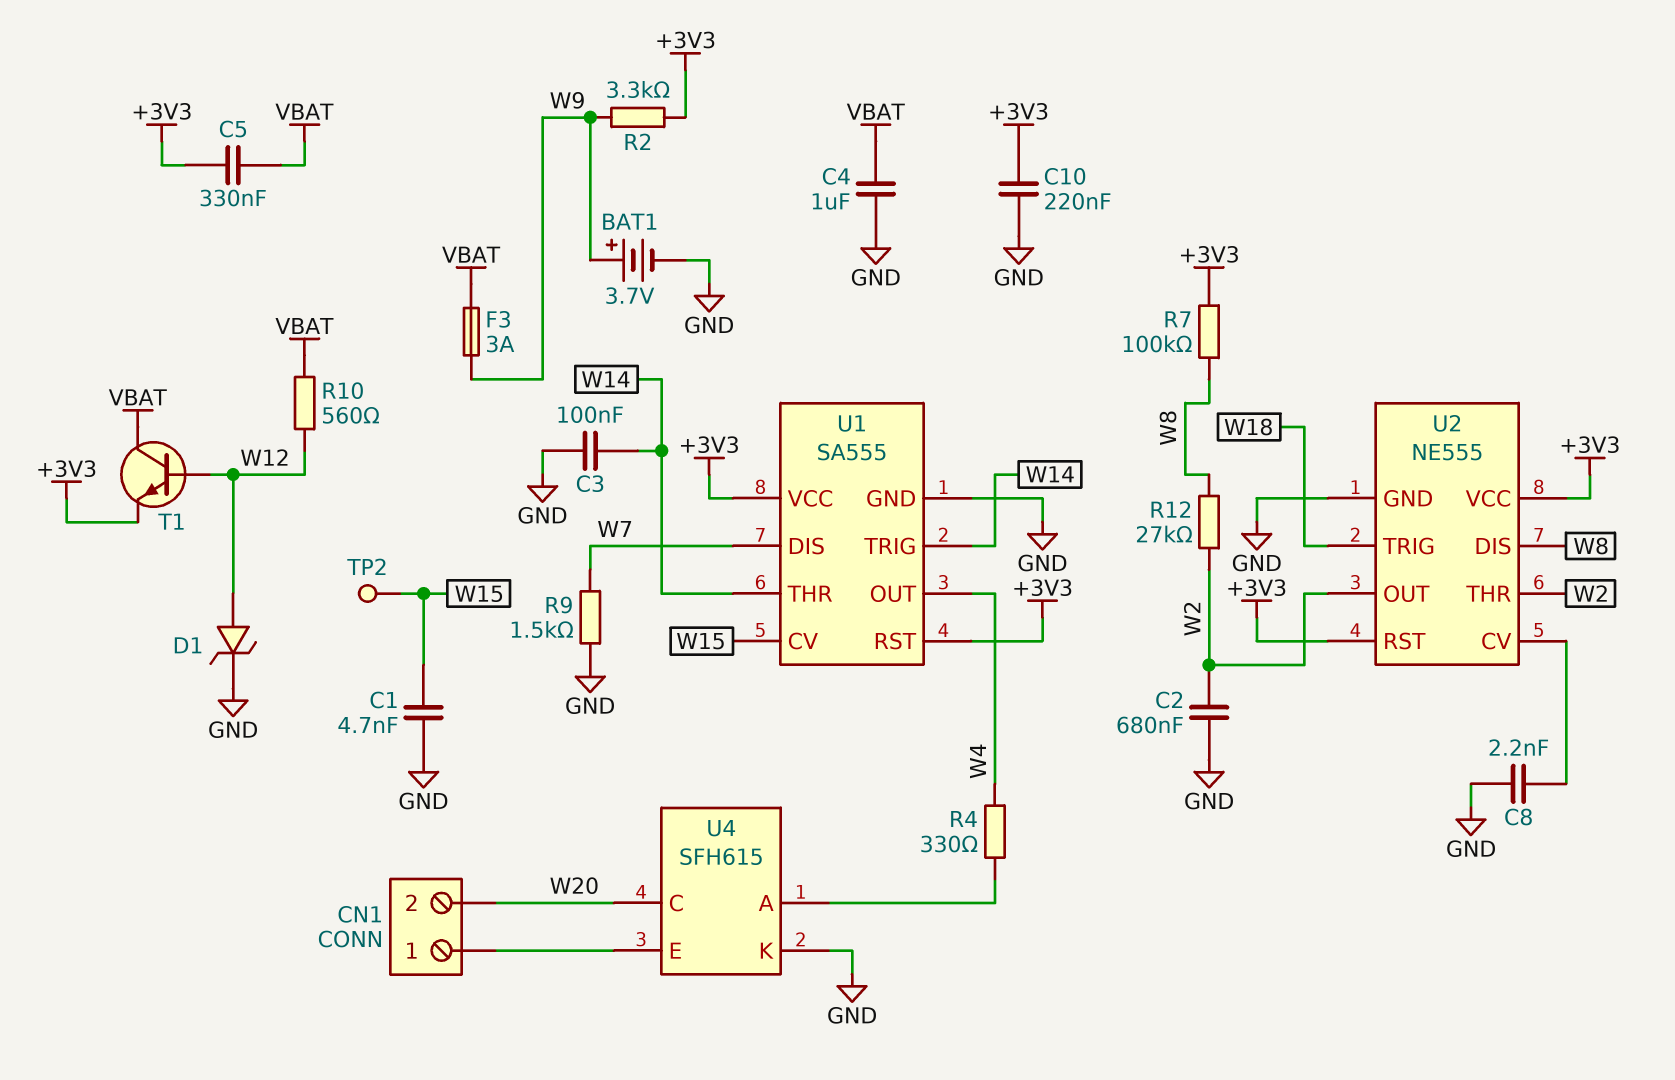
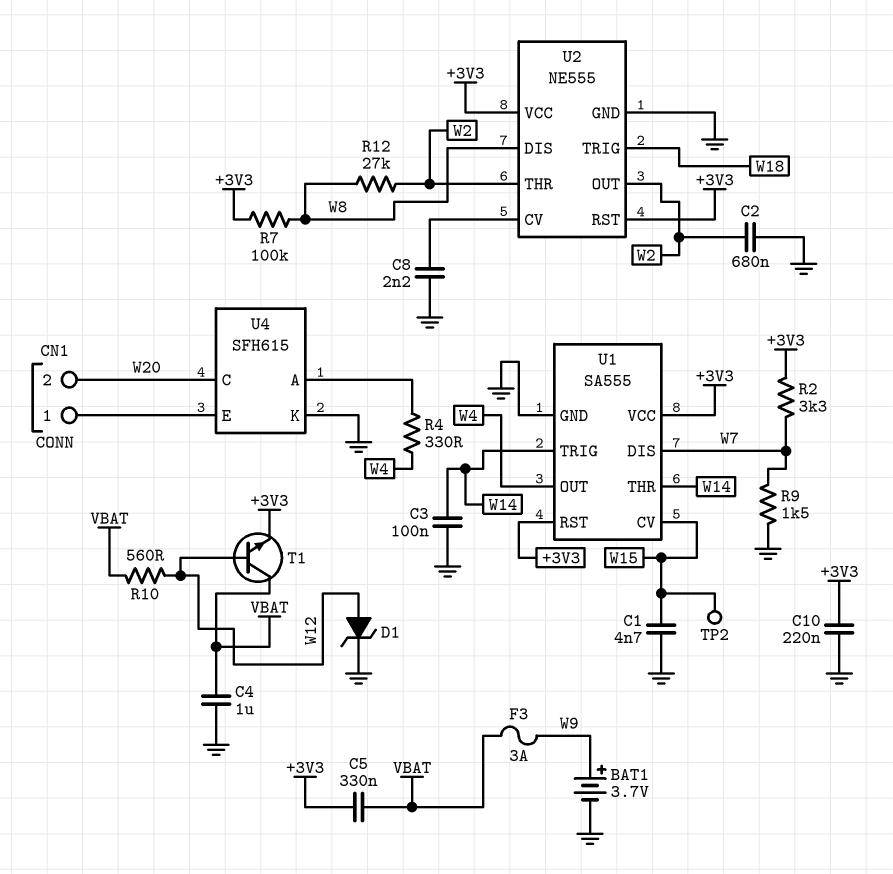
R2: 3.3k (+3V3, W9) -> 3.3k (+3V3, W7)

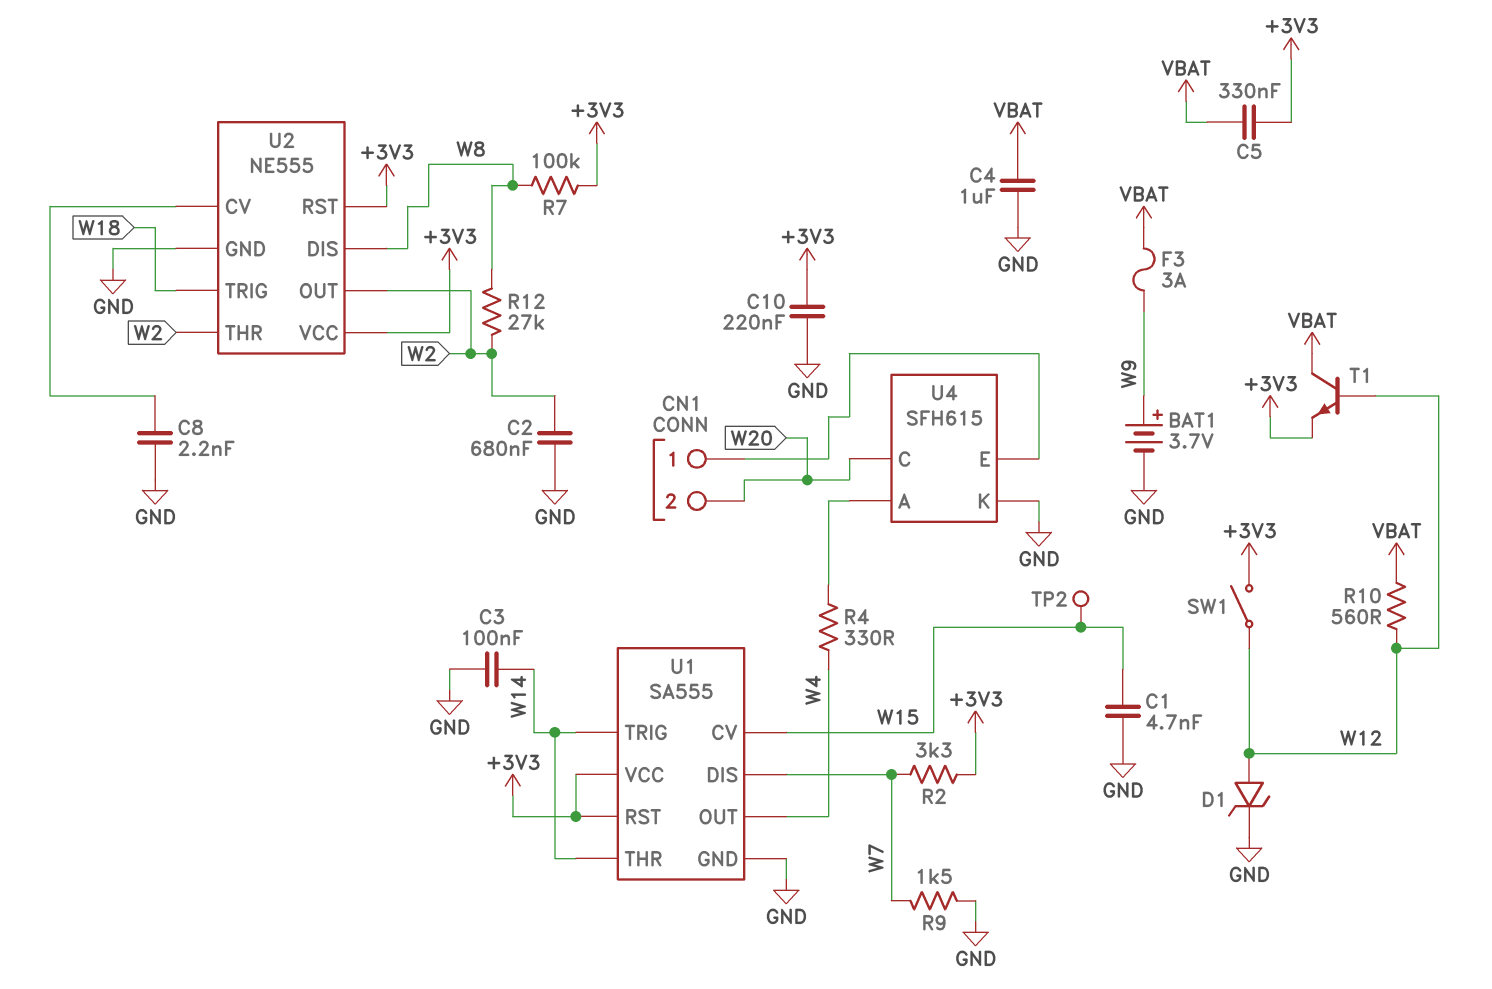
SW1: none -> switch (+3V3, W12)

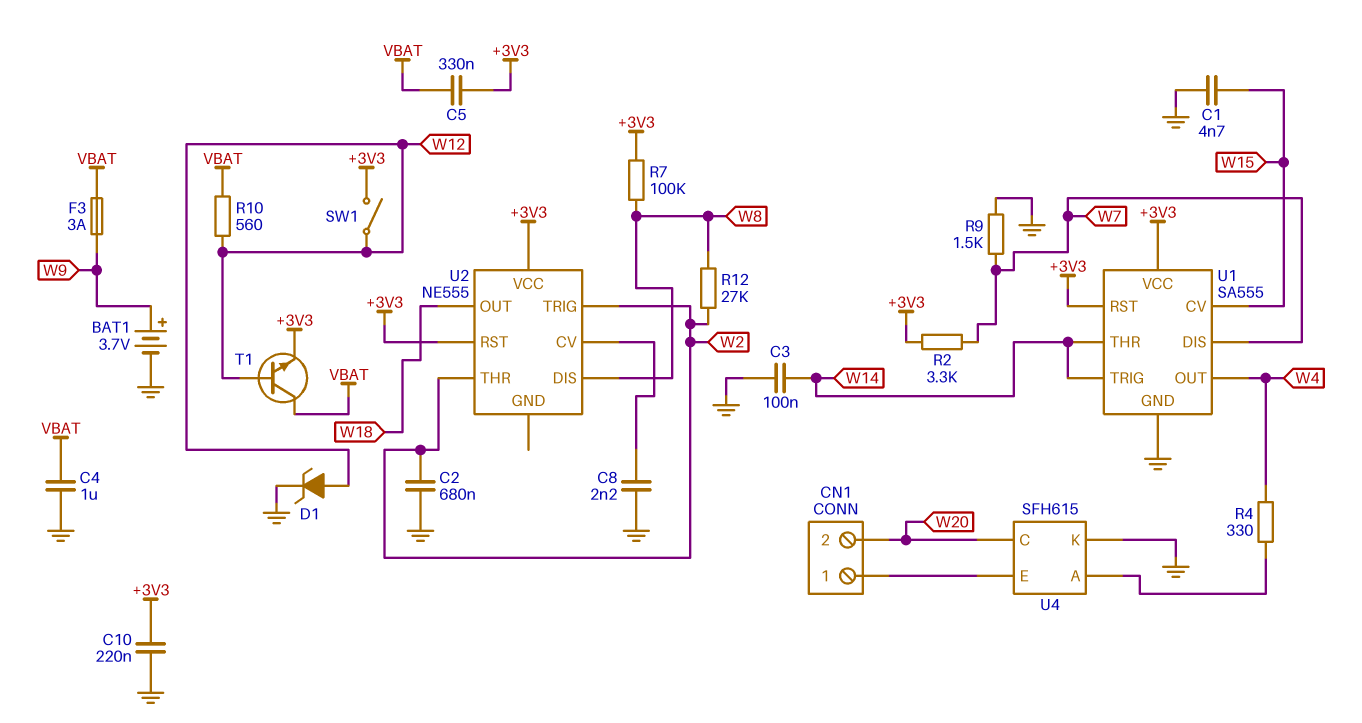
TP2: test point (W15) -> none
U2 pin GND: GND -> none
U2 pin OUT: W2 -> W18
U2 pin TRIG: W18 -> W2

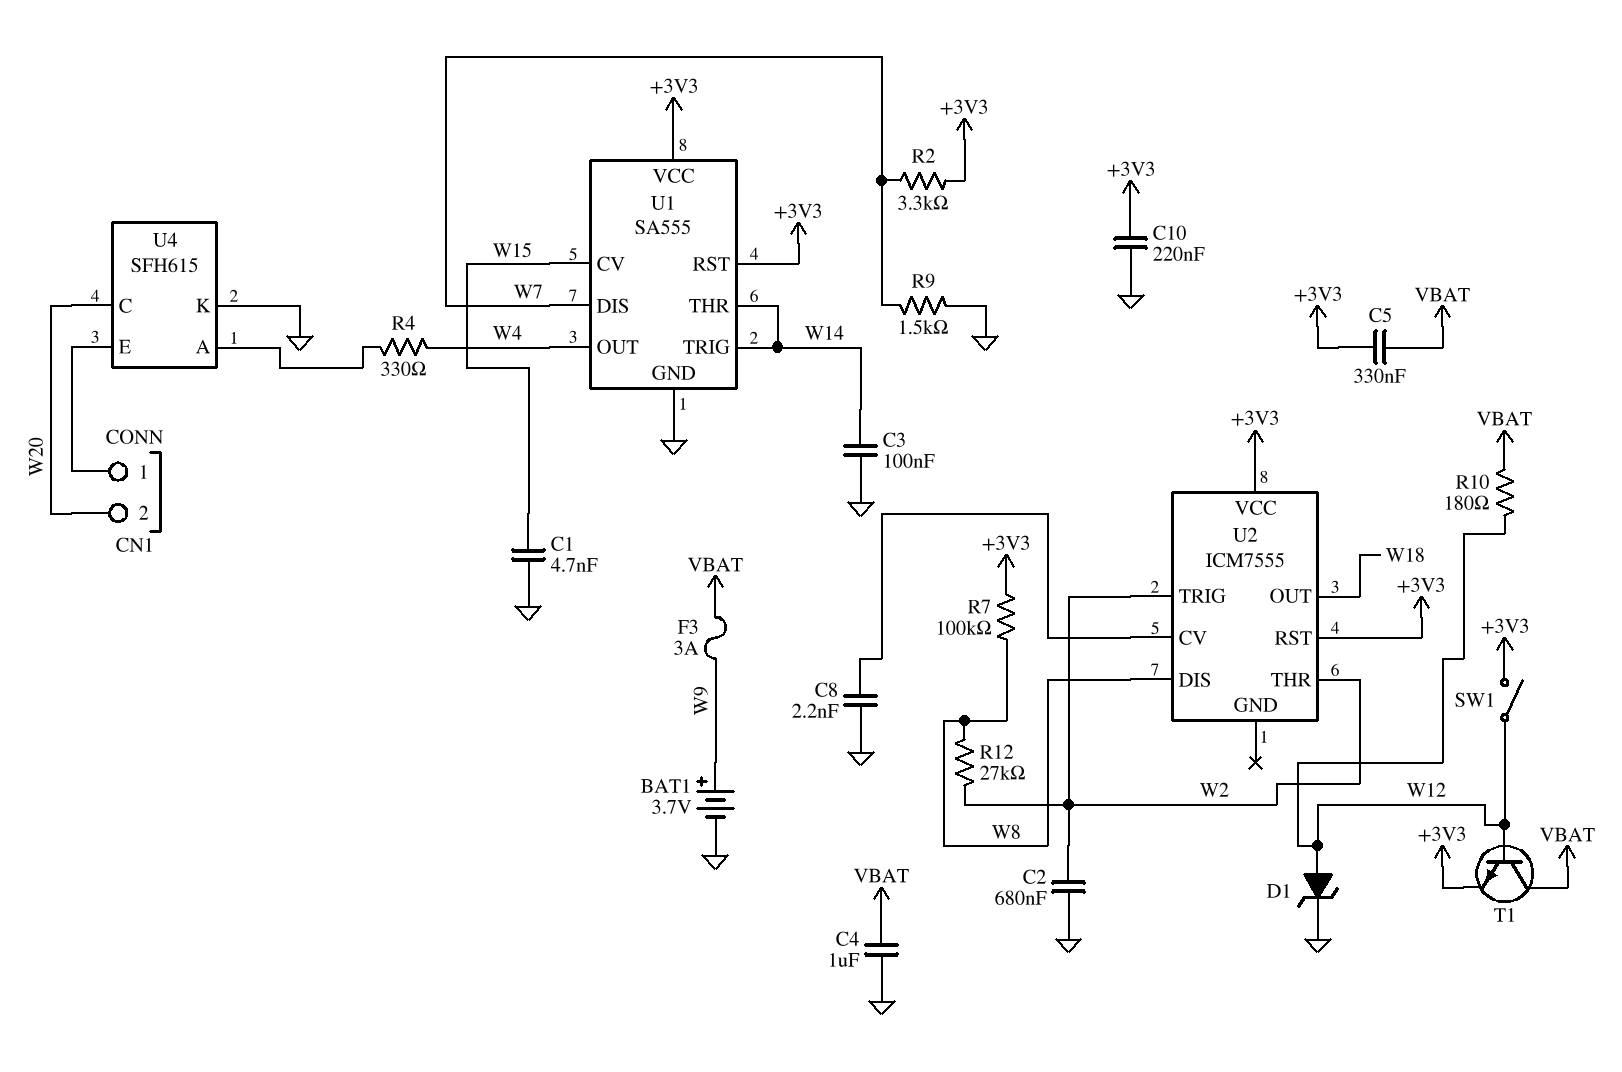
R10: 560 (VBAT, W12) -> 180 (VBAT, W12)
U2: NE555 -> ICM7555

